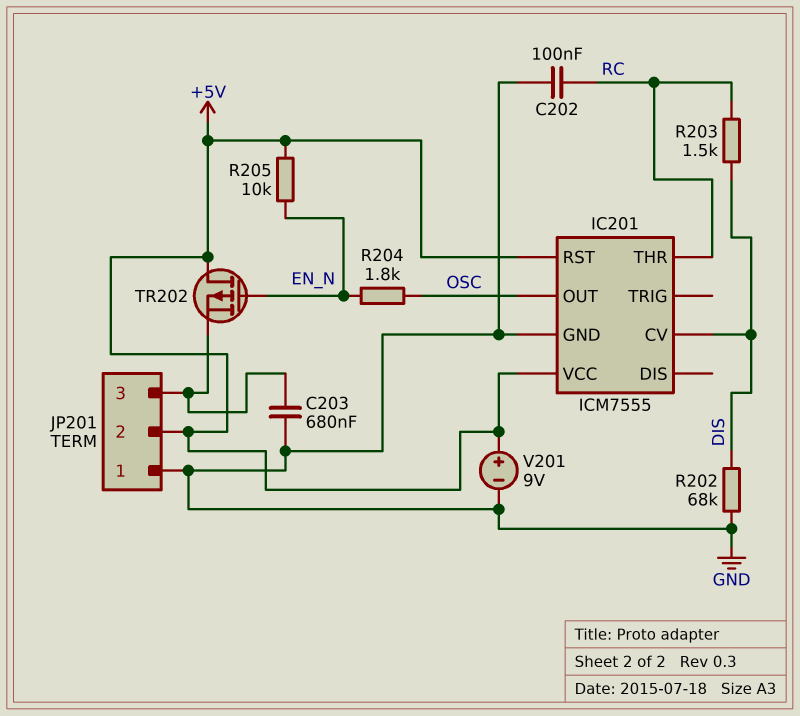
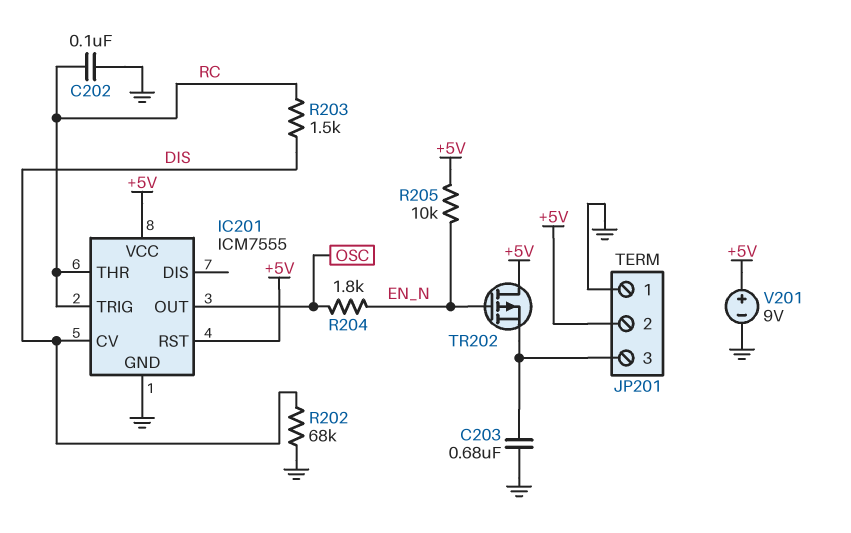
IC201 pin TRIG: none -> RC

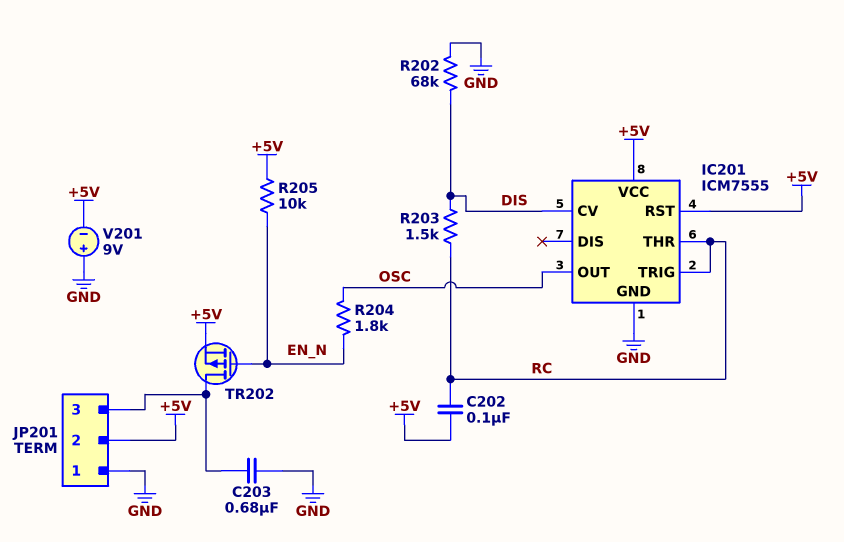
C202: 100nF (GND, RC) -> 100nF (+5V, RC)
TR202: PMOS (G EN_N, D +5V, S JP201/3) -> PMOS (G EN_N, D JP201/3, S +5V)
V201: 9V (plus +5V, minus GND) -> 9V (plus GND, minus +5V)

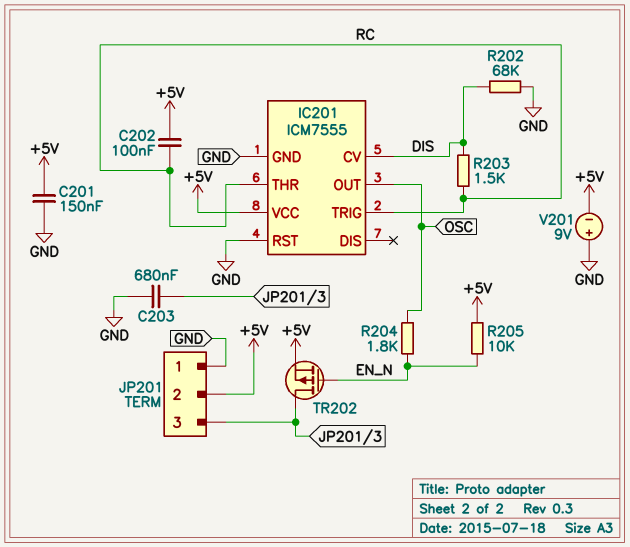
C201: none -> 150nF (+5V, GND)
IC201 pin RST: +5V -> GND

